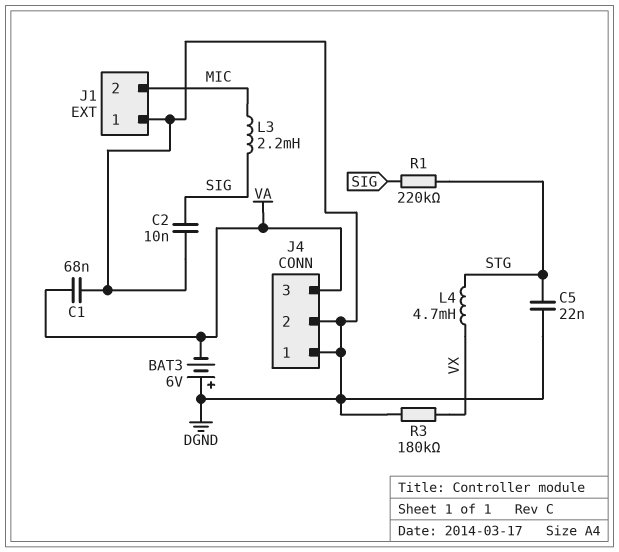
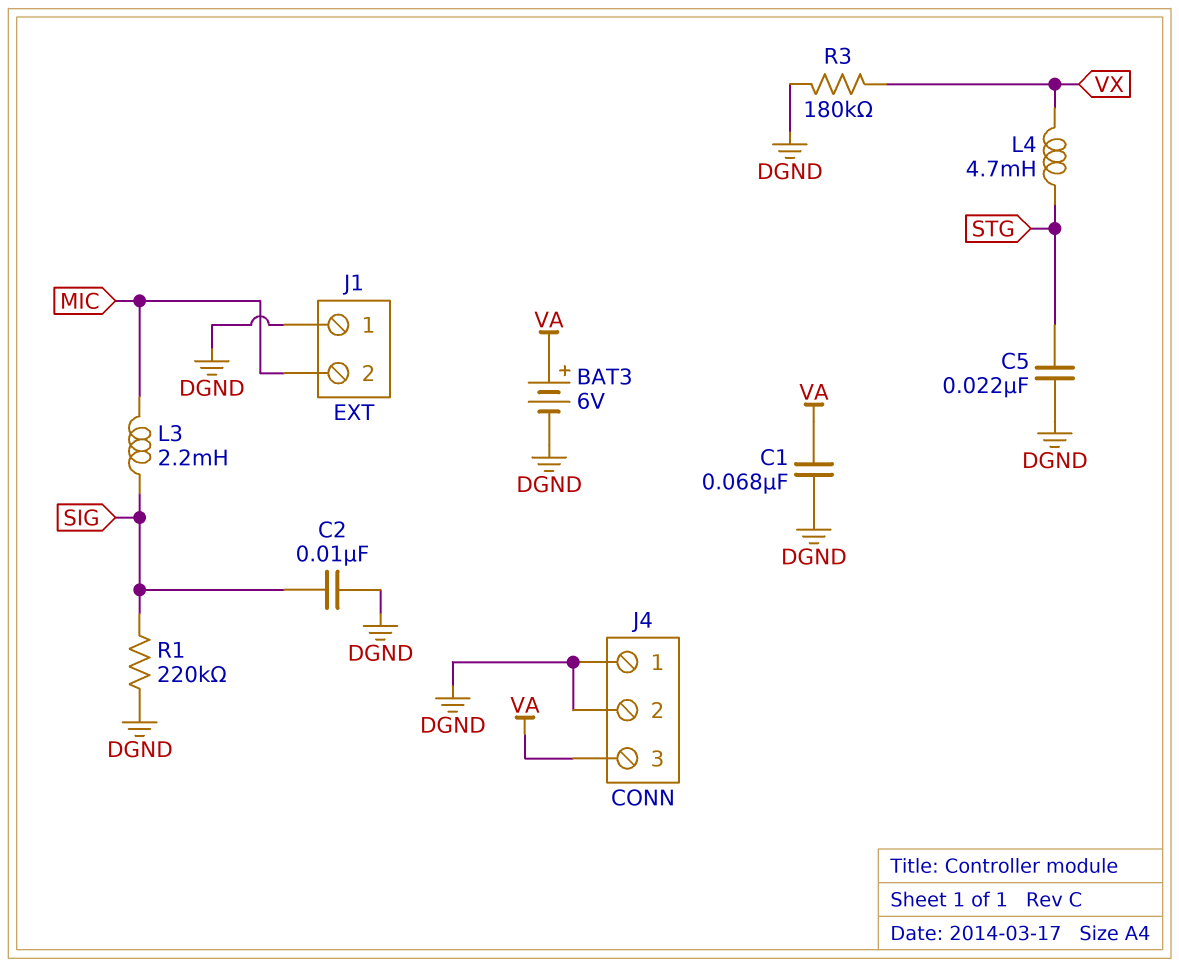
BAT3: 6V (plus DGND, minus VA) -> 6V (plus VA, minus DGND)
R1: 220k (SIG, STG) -> 220k (DGND, SIG)

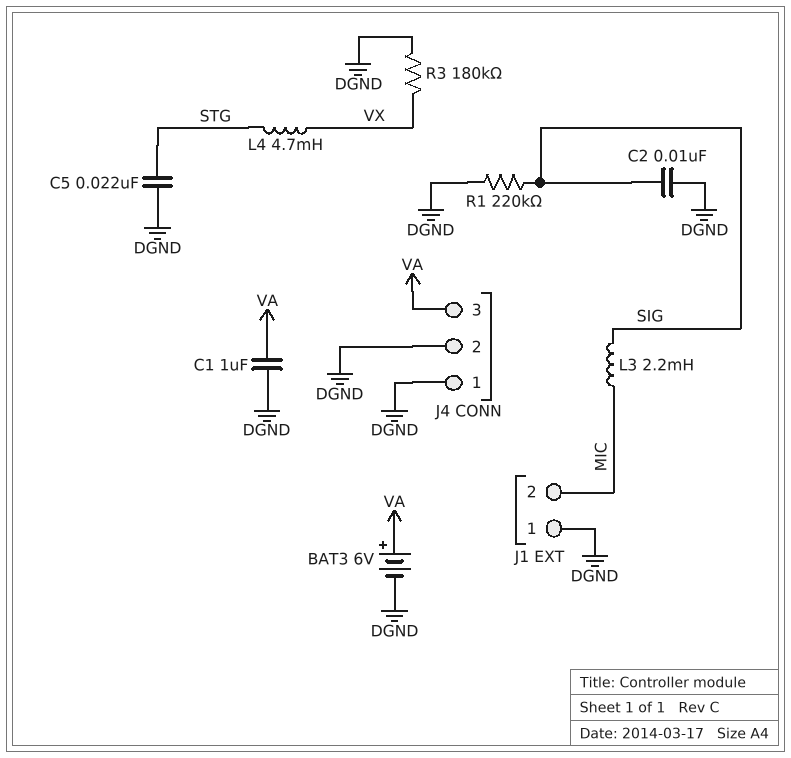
C1: 68nF (DGND, VA) -> 1uF (DGND, VA)

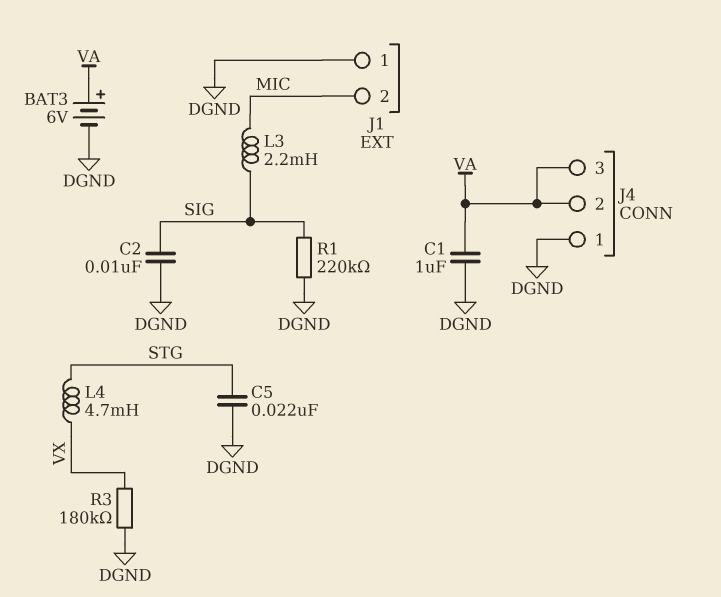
J4 pin 2: DGND -> VA

